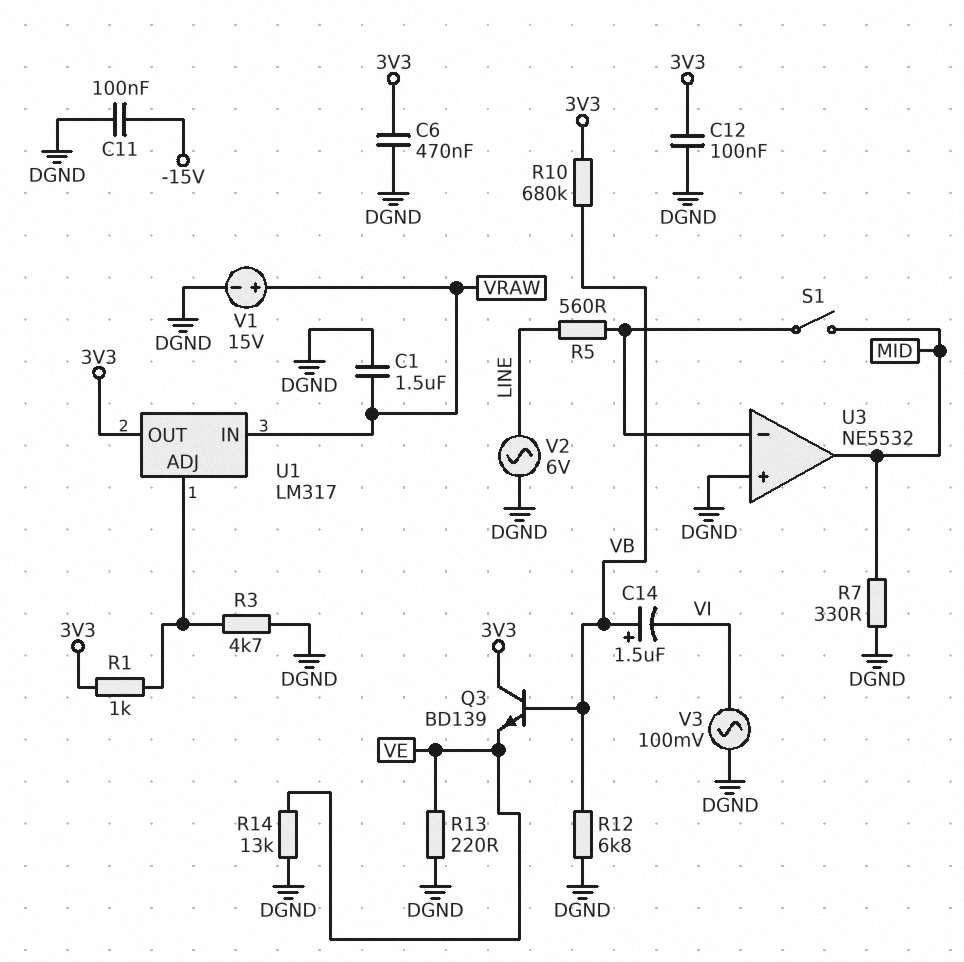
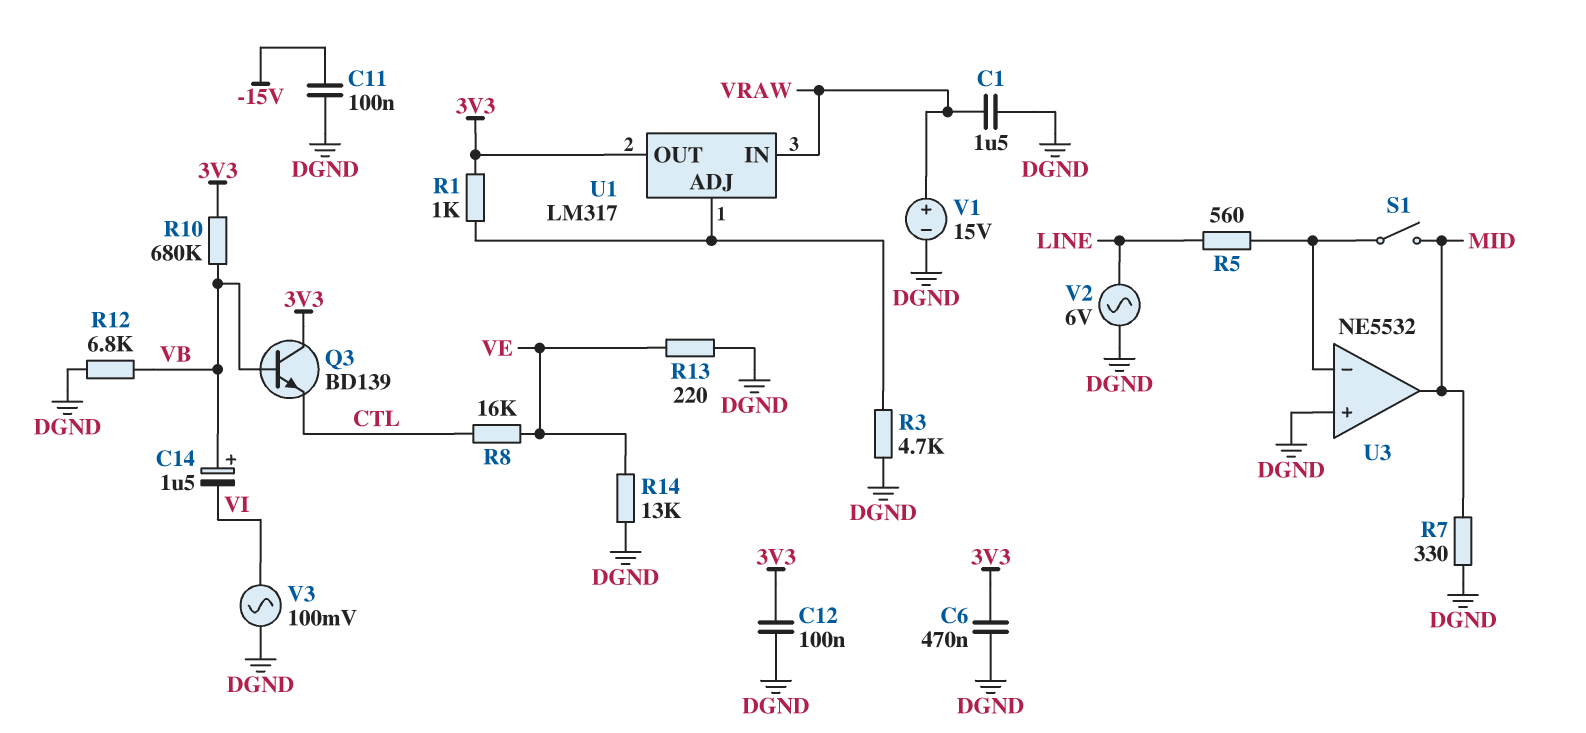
Q3: NPN BD139 (B VB, C 3V3, E VE) -> NPN BD139 (B VB, C 3V3, E CTL)
R8: none -> 16k (CTL, VE)

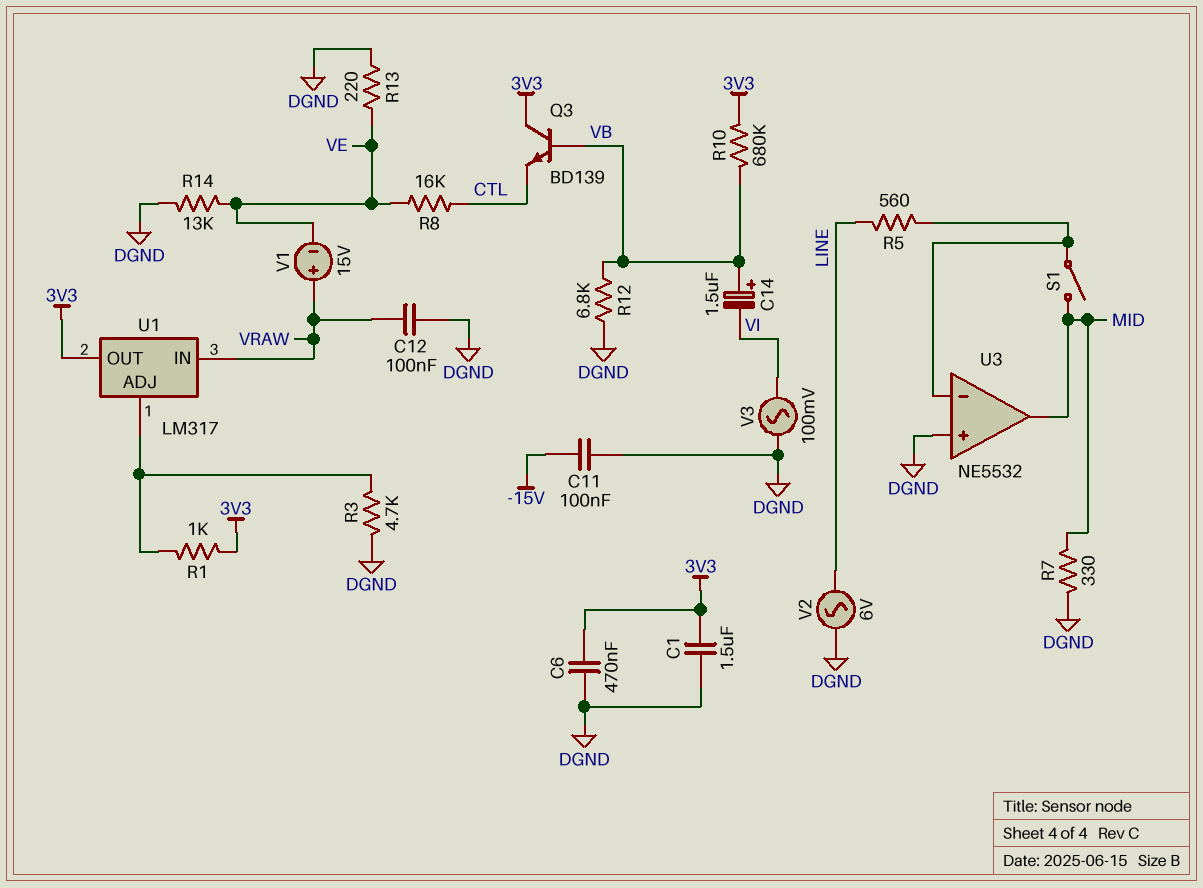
C1: 1.5uF (DGND, VRAW) -> 1.5uF (3V3, DGND)
C12: 100nF (3V3, DGND) -> 100nF (DGND, VRAW)
V1: 15V (plus VRAW, minus DGND) -> 15V (plus VRAW, minus VE)

